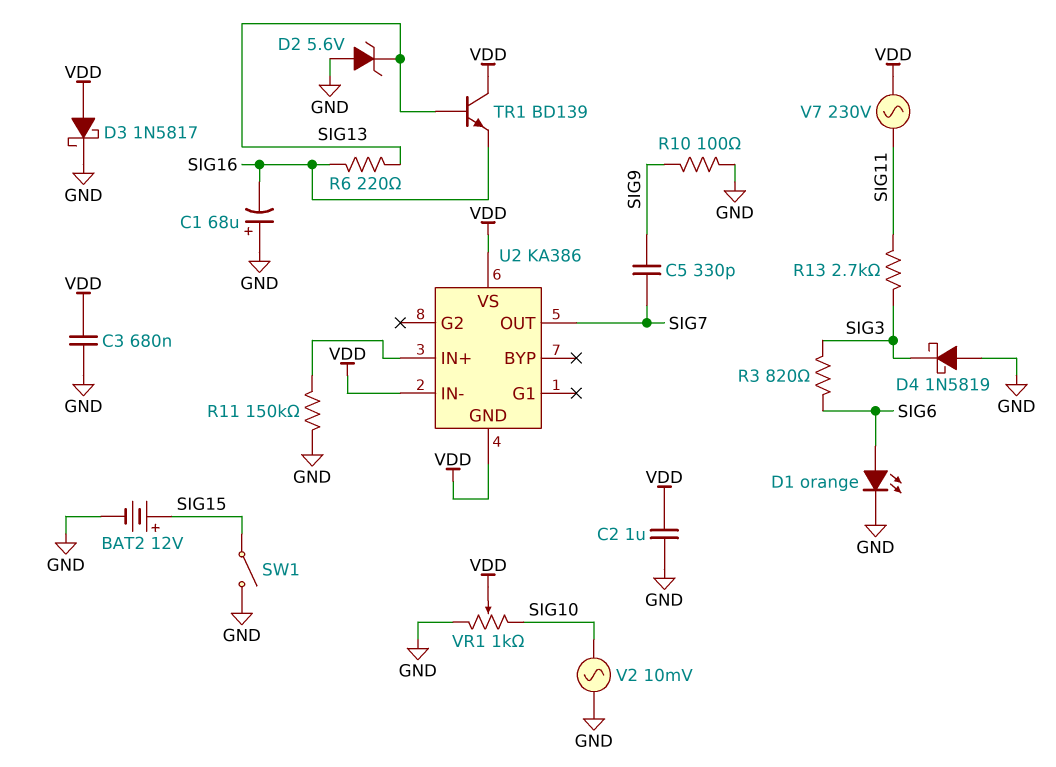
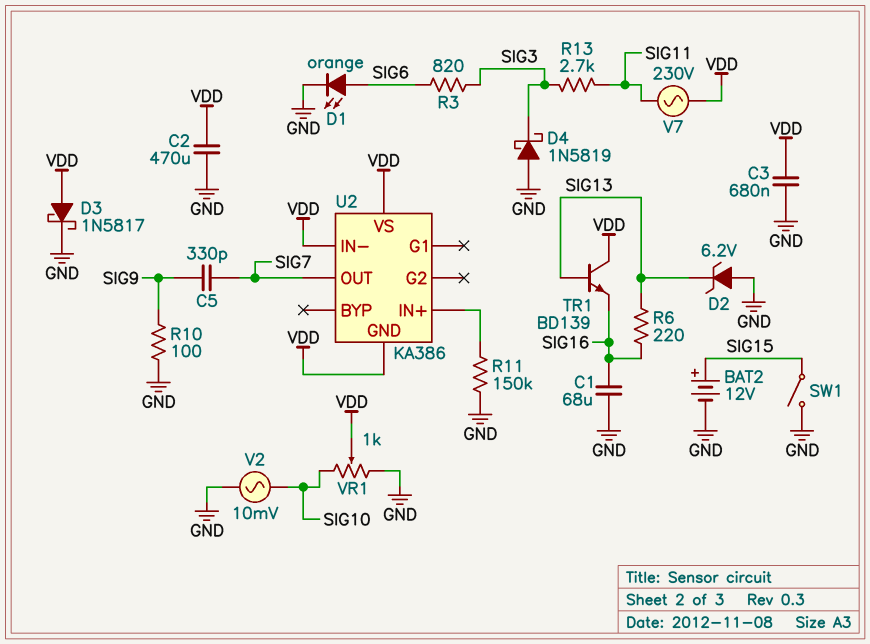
C1: 68uF (plus GND, minus SIG16) -> 68uF (GND, SIG16)
C2: 1uF (GND, VDD) -> 470uF (GND, VDD)
D2: zener 5.6V (A GND, K SIG13) -> zener 6.2V (A GND, K SIG13)

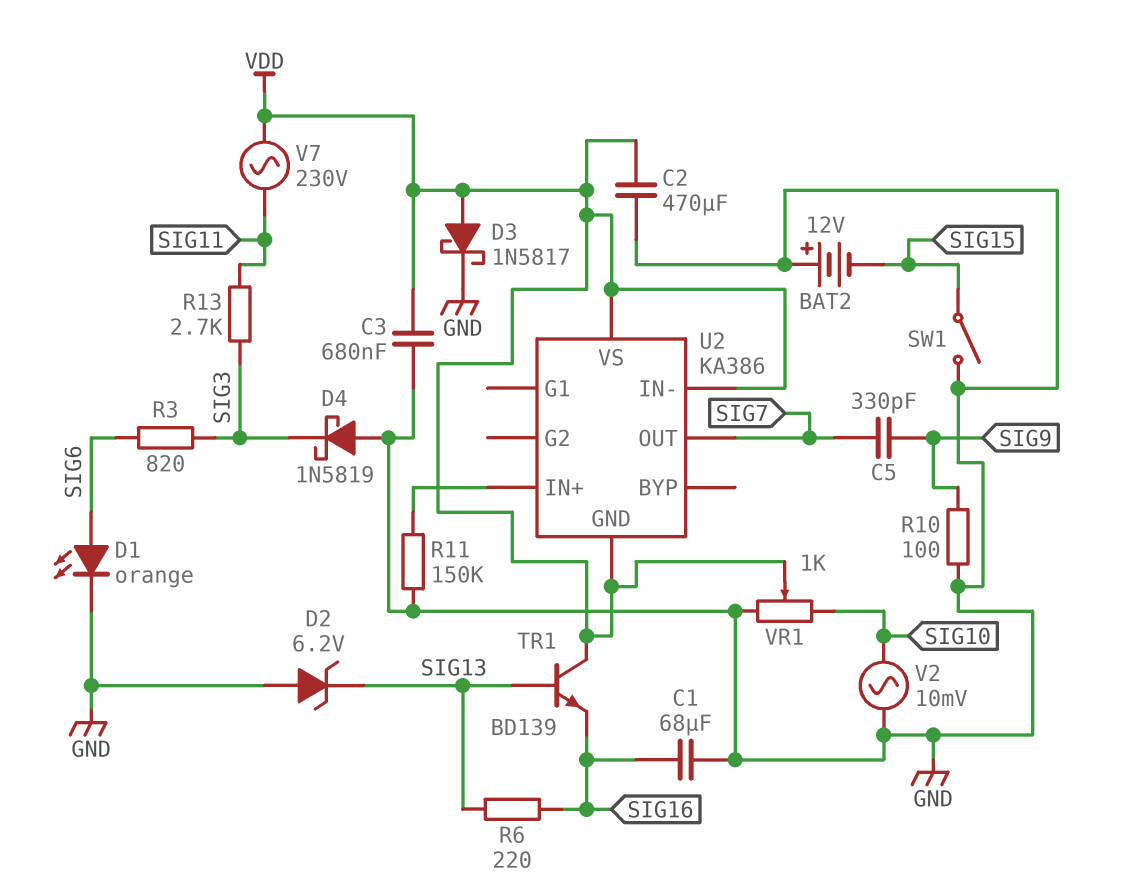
BAT2: 12V (plus SIG15, minus GND) -> 12V (plus GND, minus SIG15)

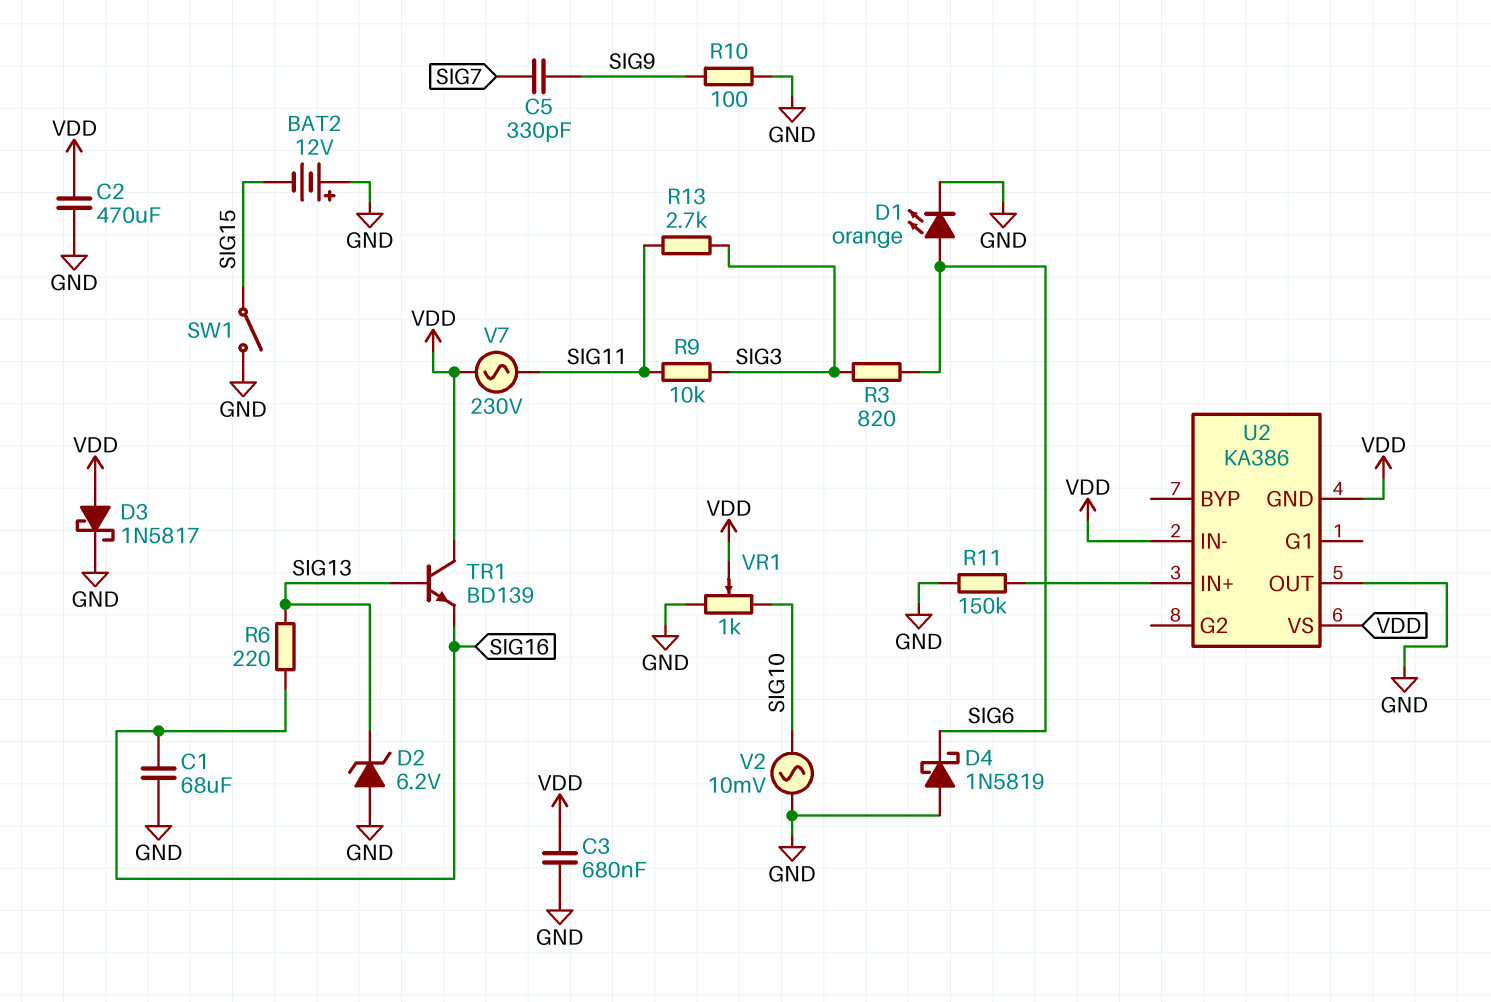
D4: schottky 1N5819 (A GND, K SIG3) -> schottky 1N5819 (A GND, K SIG6)
R9: none -> 10k (SIG3, SIG11)
U2 pin OUT: SIG7 -> GND

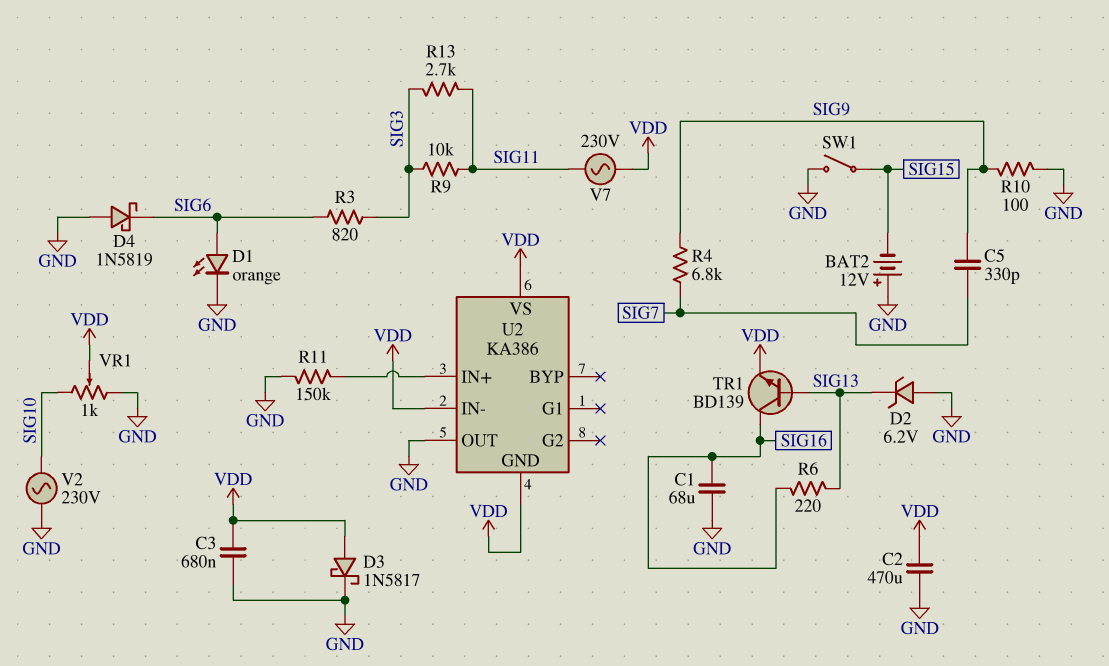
R4: none -> 6.8k (SIG7, SIG9)
TR1: NPN BD139 (B SIG13, C VDD, E SIG16) -> NPN BD139 (B SIG13, C SIG16, E VDD)
V2: AC 10mV (GND, SIG10) -> AC 230V (GND, SIG10)

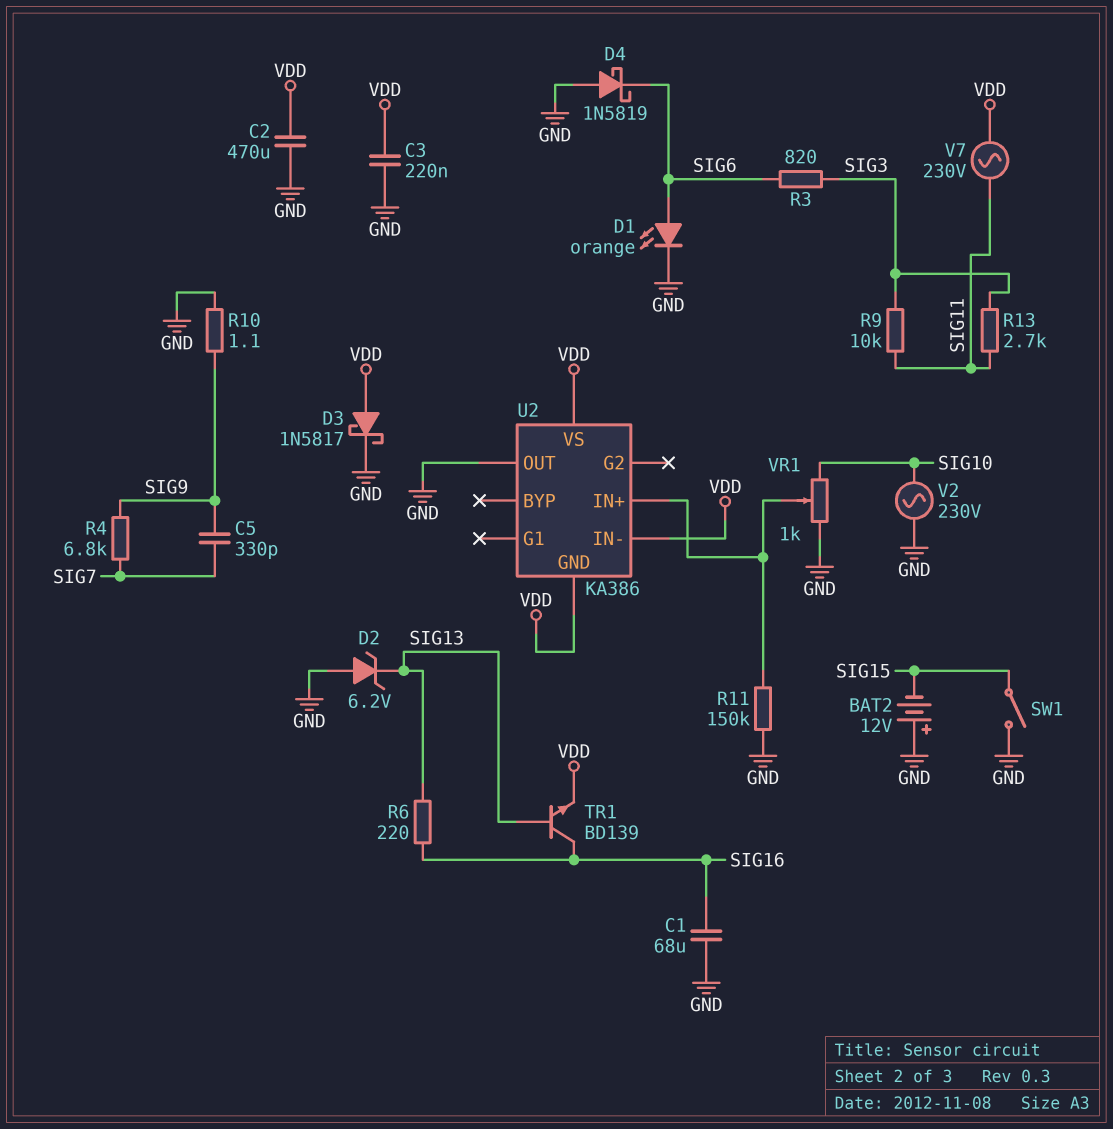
C3: 680nF (GND, VDD) -> 220nF (GND, VDD)
R10: 100 (GND, SIG9) -> 1.1 (GND, SIG9)
VR1: 1k (GND, SIG10, wiper VDD) -> 1k (GND, SIG10, wiper U2/IN+)

